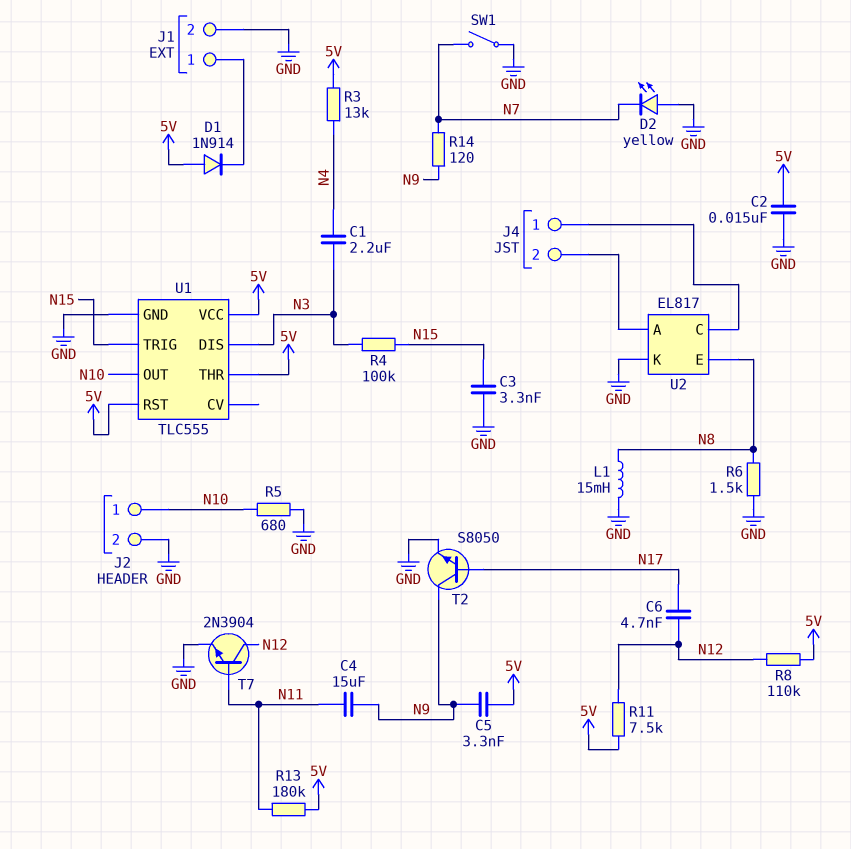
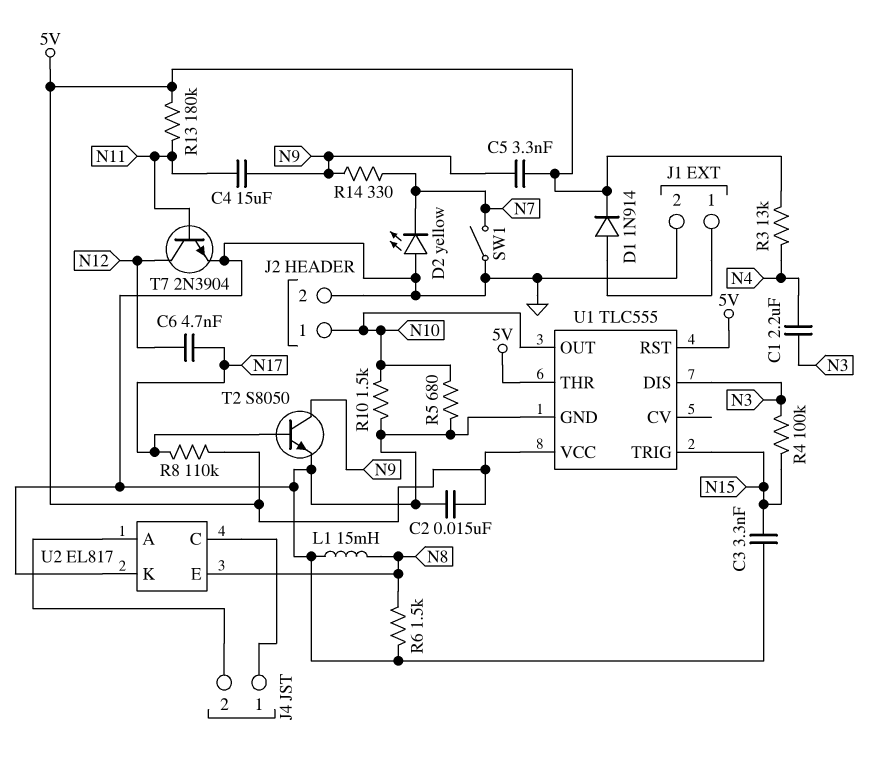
D1: diode 1N914 (A 5V, K J1/1) -> diode 1N914 (A J1/1, K 5V)
R8: 110k (5V, N12) -> 110k (5V, N17)
R10: none -> 1.5k (GND, N10)
R11: 7.5k (5V, N12) -> none
R14: 120 (N7, N9) -> 330 (N7, N9)

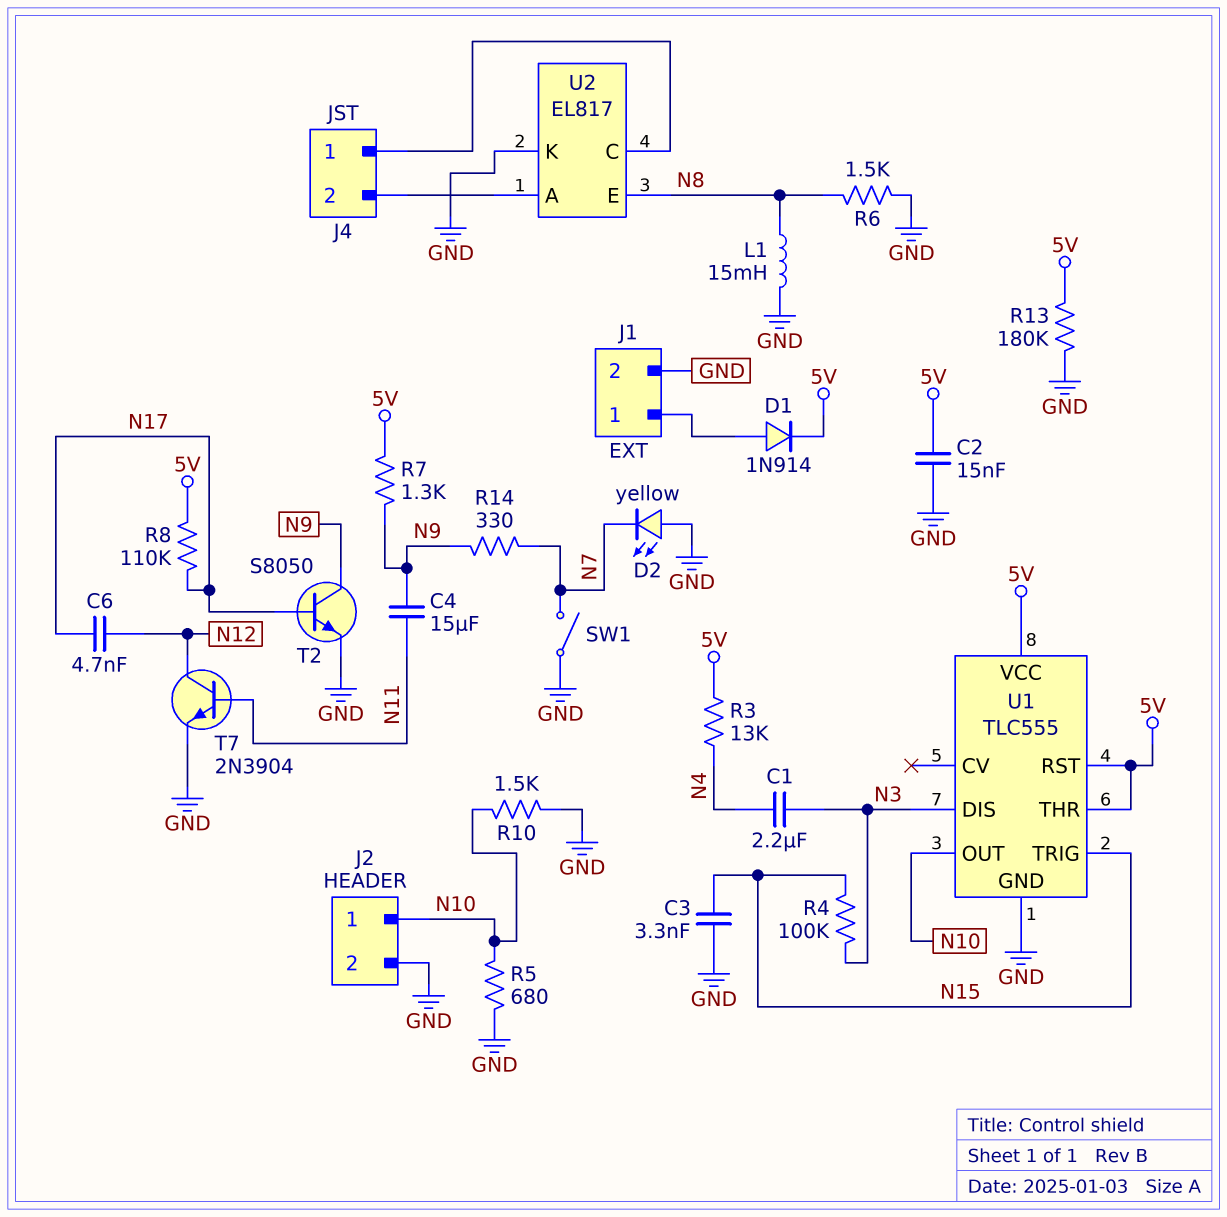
C5: 3.3nF (5V, N9) -> none
R7: none -> 1.3k (5V, N9)
R13: 180k (5V, N11) -> 180k (5V, GND)

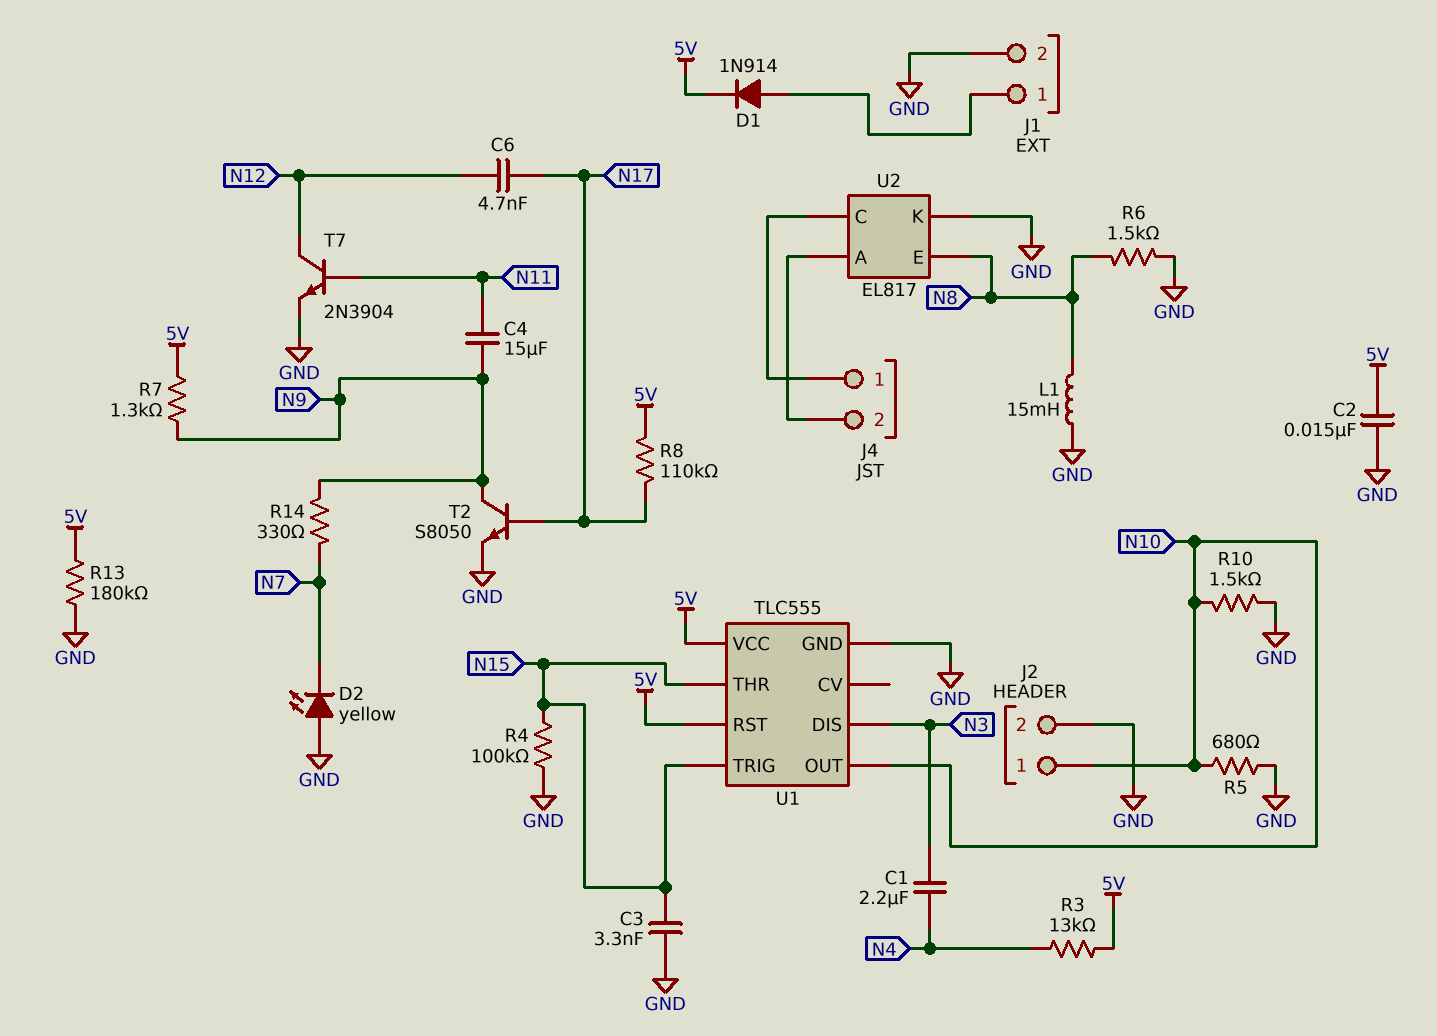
R4: 100k (N3, N15) -> 100k (GND, N15)
SW1: switch (GND, N7) -> none
U1 pin THR: 5V -> N15

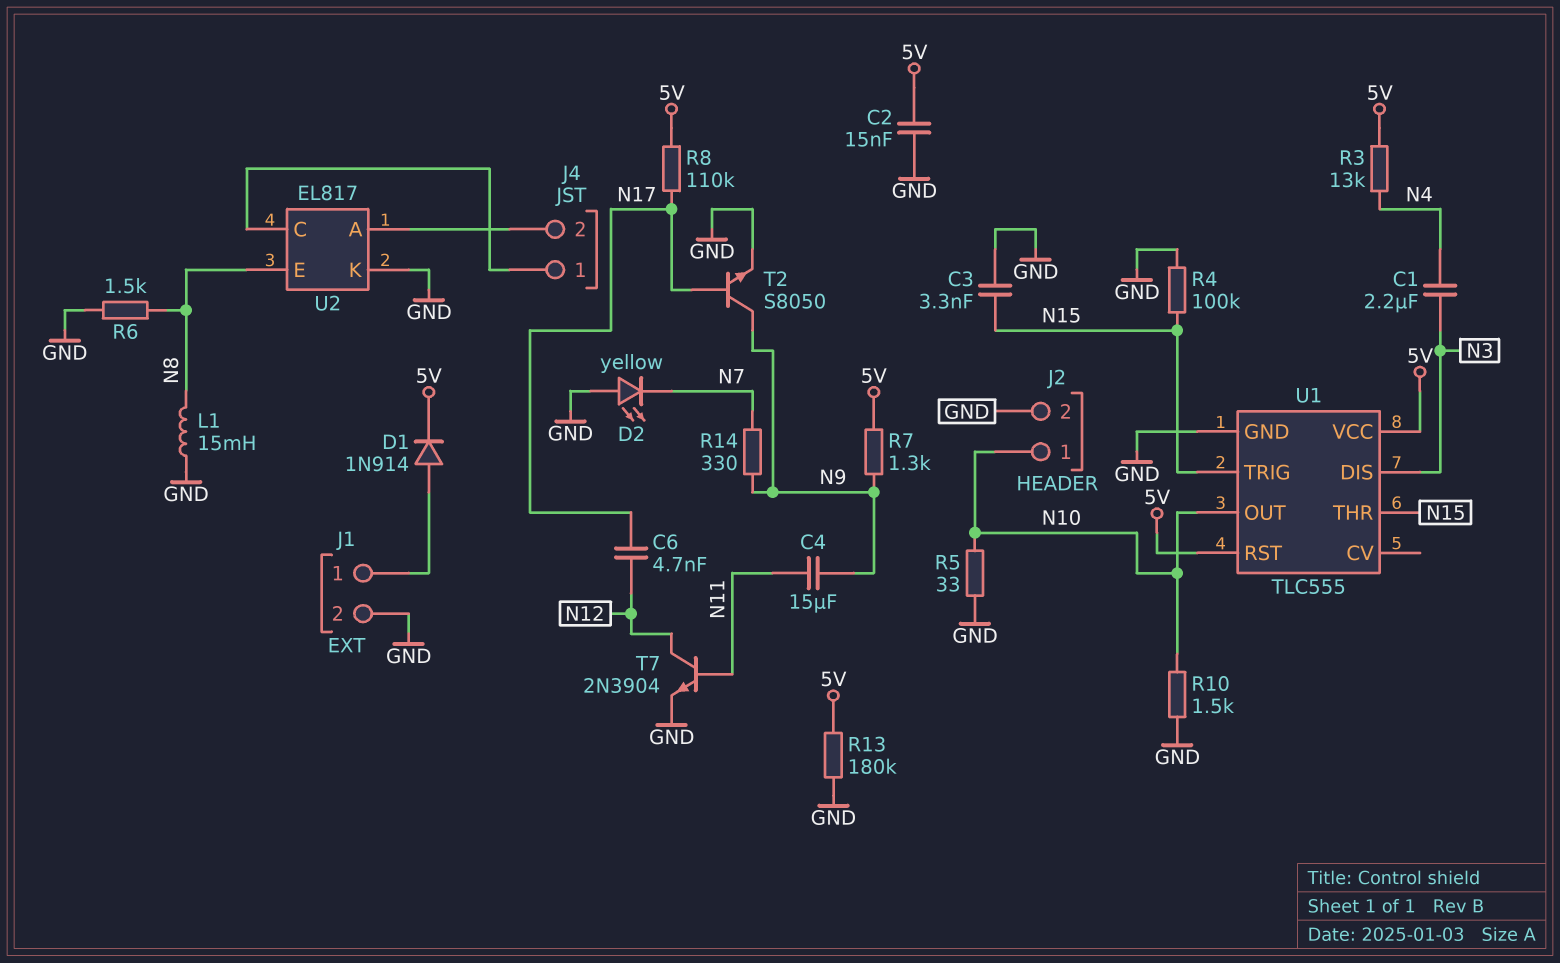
R5: 680 (GND, N10) -> 33 (GND, N10)

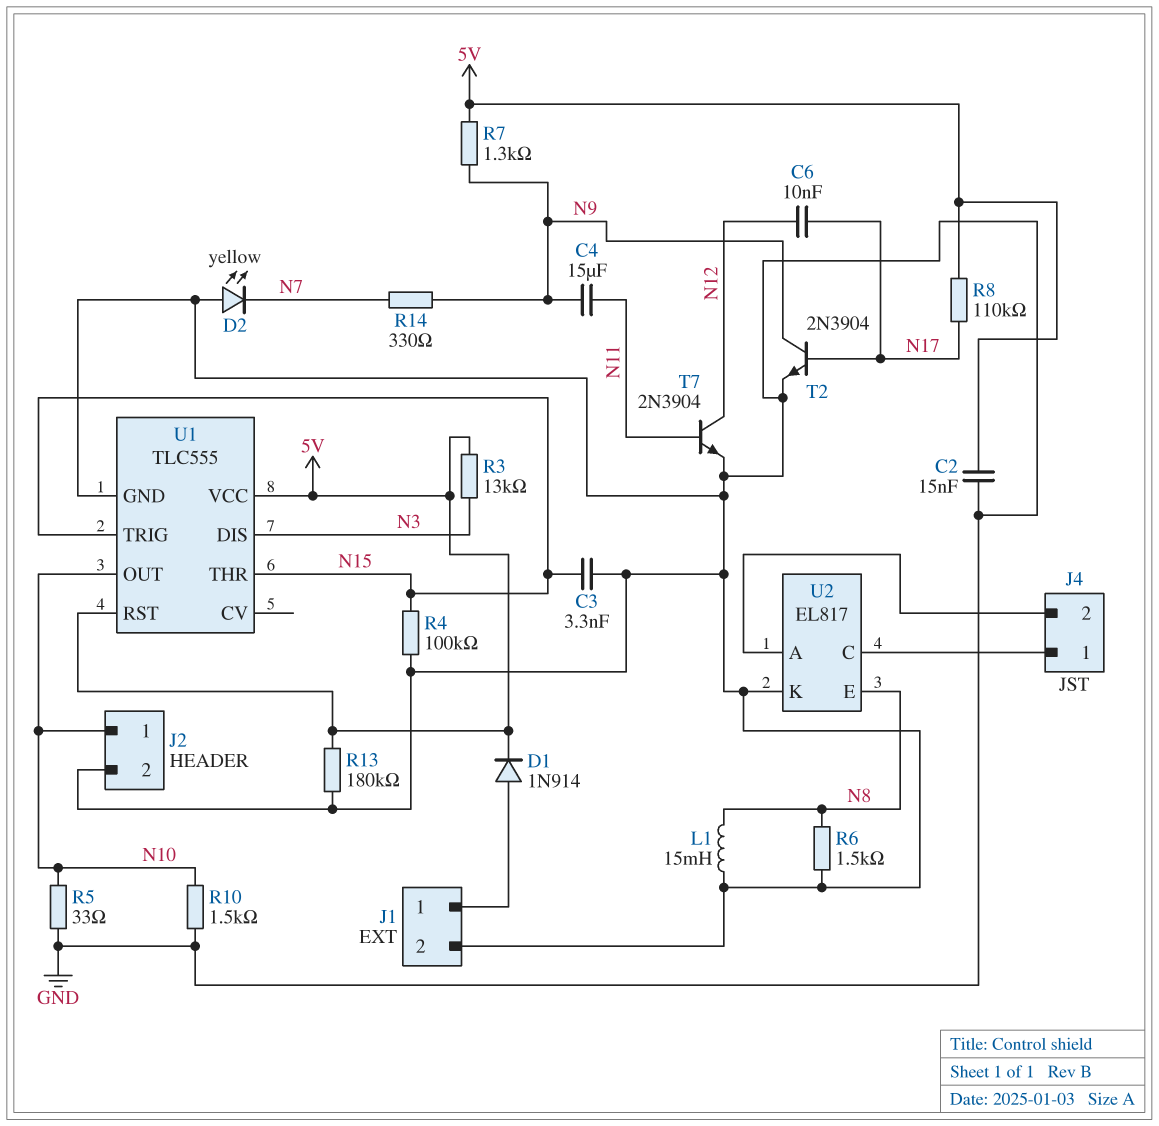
C1: 2.2uF (N3, N4) -> none
C6: 4.7nF (N12, N17) -> 10nF (N12, N17)
R3: 13k (5V, N4) -> 13k (5V, N3)
T2: NPN S8050 (B N17, C N9, E GND) -> NPN 2N3904 (B N17, C N9, E GND)

